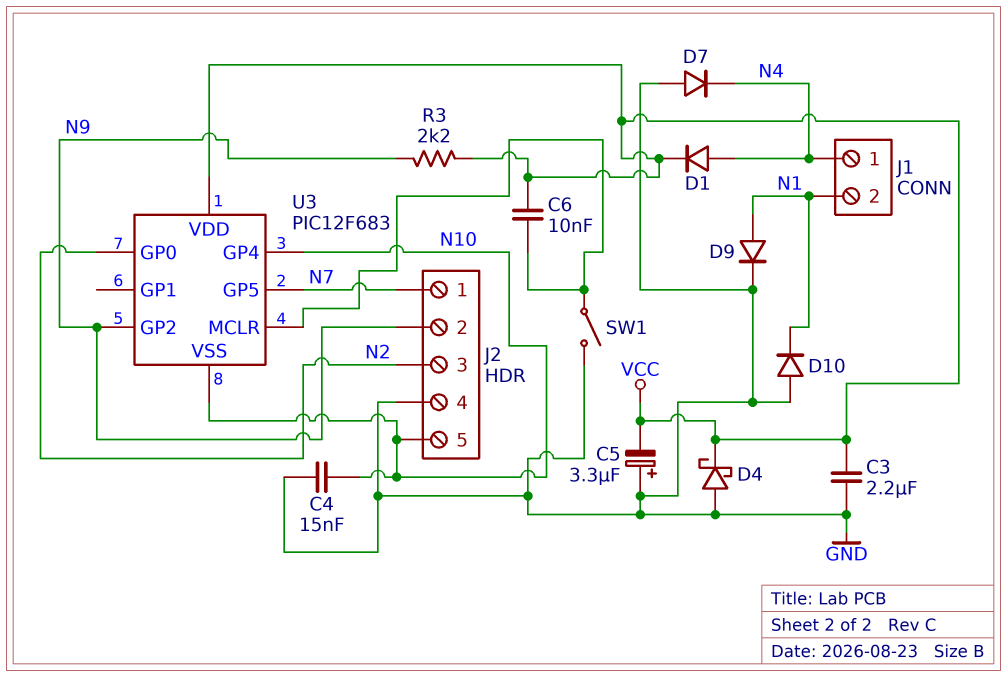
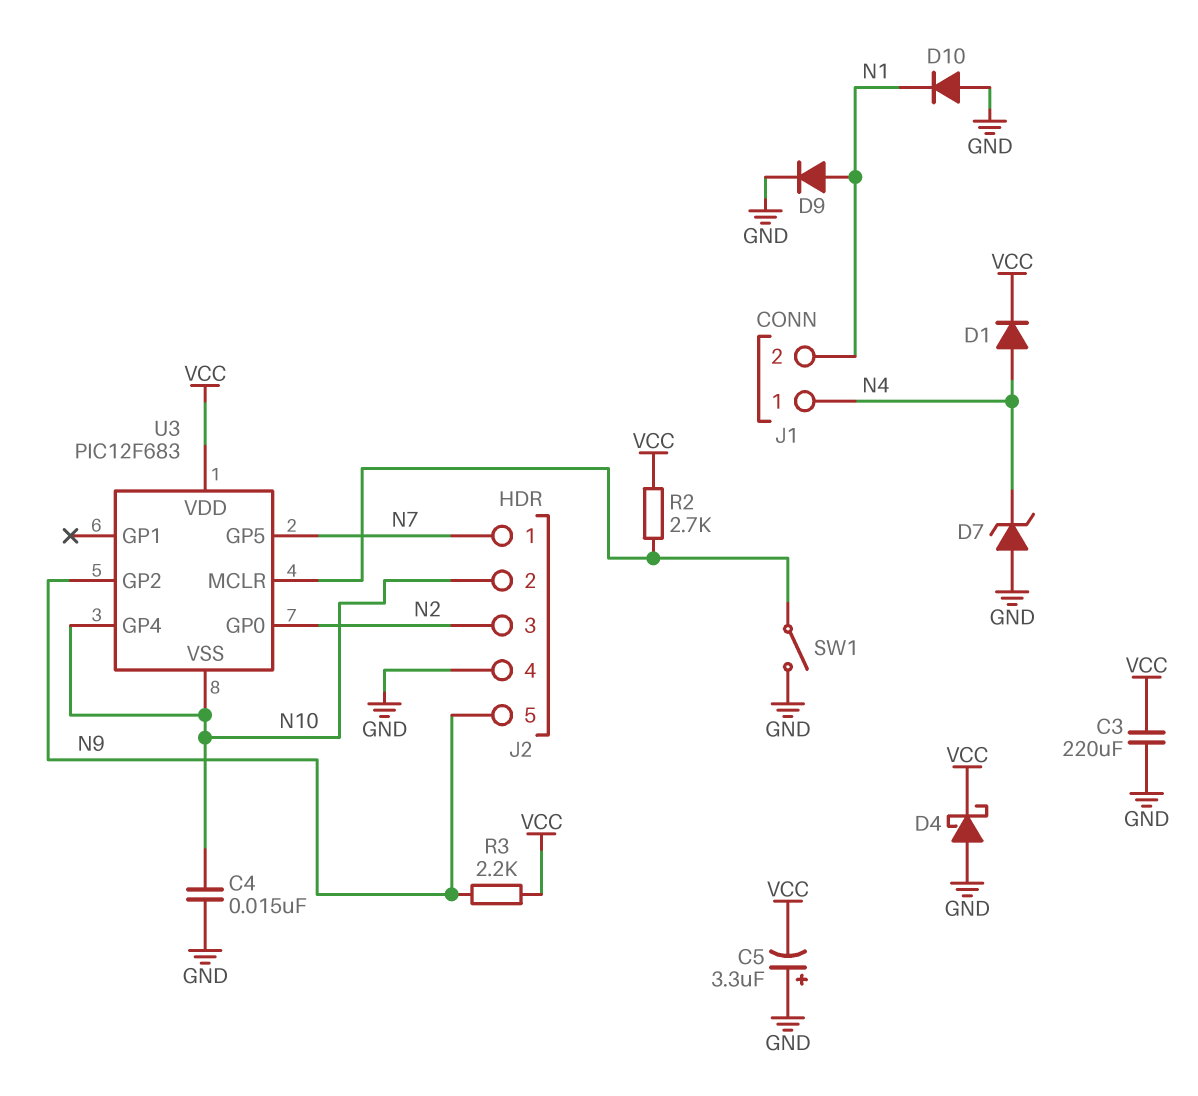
C3: 2.2uF (GND, VCC) -> 220uF (GND, VCC)
C6: 10nF (U3/MCLR, VCC) -> none
D7: diode (A GND, K N4) -> zener (A GND, K N4)
J2 pin 2: N9 -> N10
J2 pin 5: N10 -> N9
R2: none -> 2.7k (U3/MCLR, VCC)

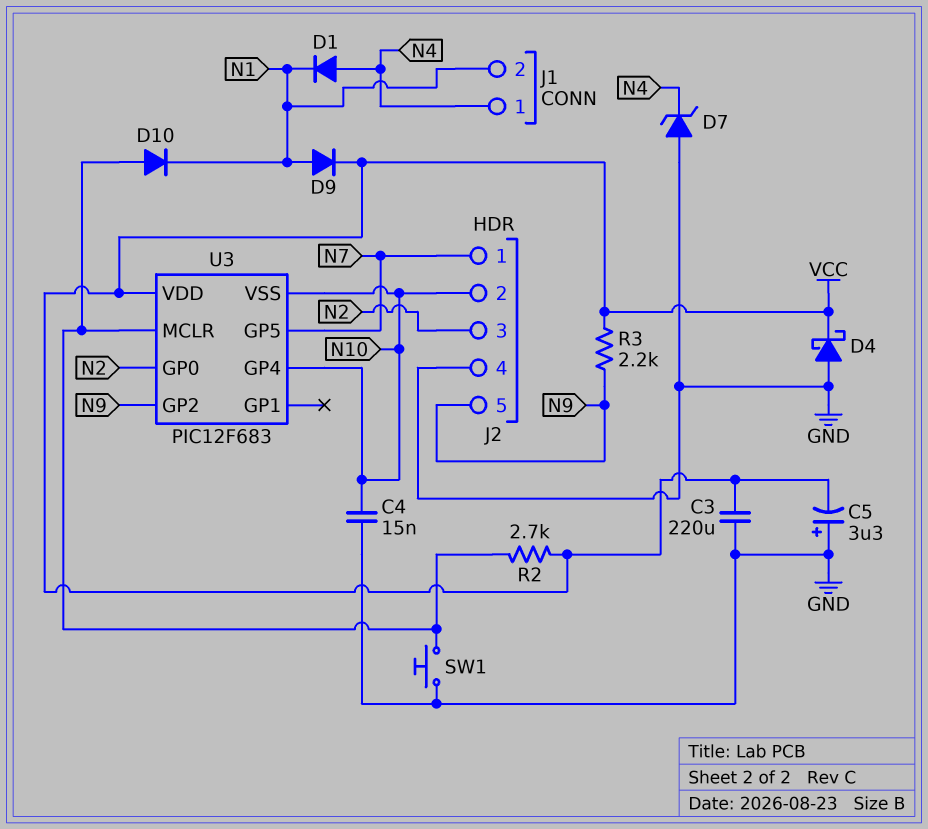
D1: diode (A N4, K VCC) -> diode (A N4, K N1)
D9: diode (A N1, K GND) -> diode (A N1, K VCC)
D10: diode (A GND, K N1) -> diode (A U3/MCLR, K N1)
SW1: switch (GND, U3/MCLR) -> button (GND, U3/MCLR)

